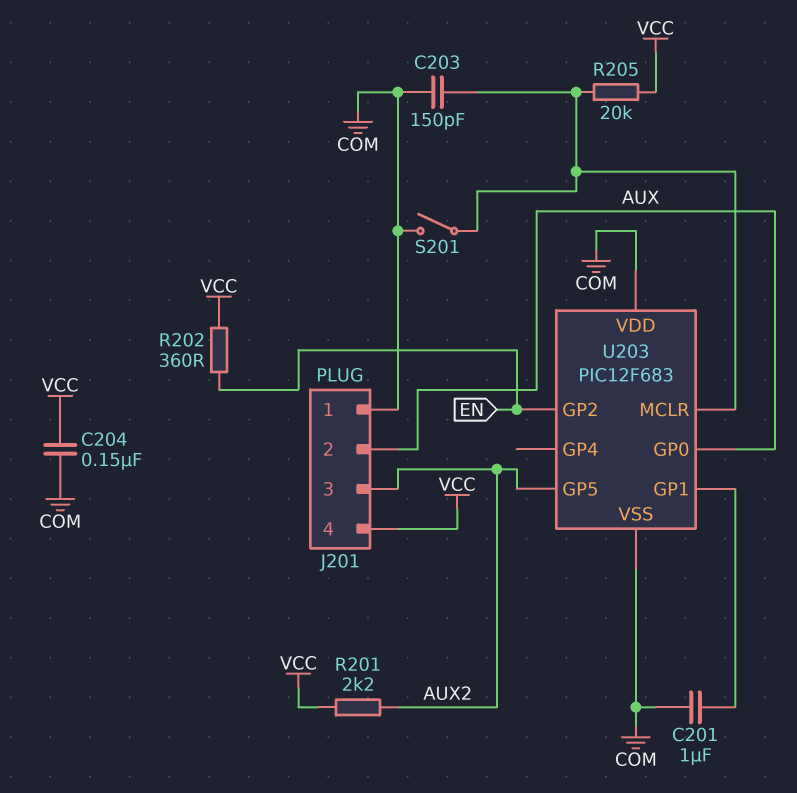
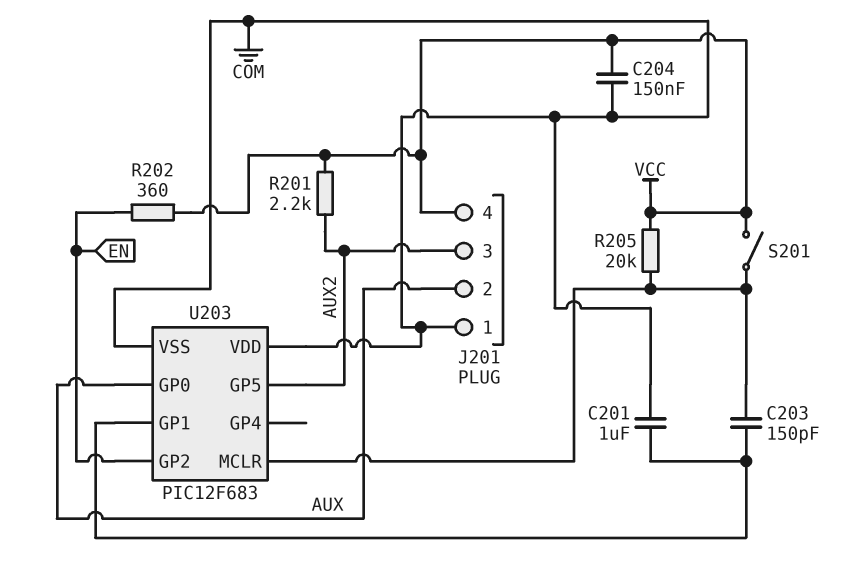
C203: 150pF (COM, U203/MCLR) -> 150pF (U203/GP1, U203/MCLR)
S201: switch (COM, U203/MCLR) -> switch (U203/MCLR, VCC)

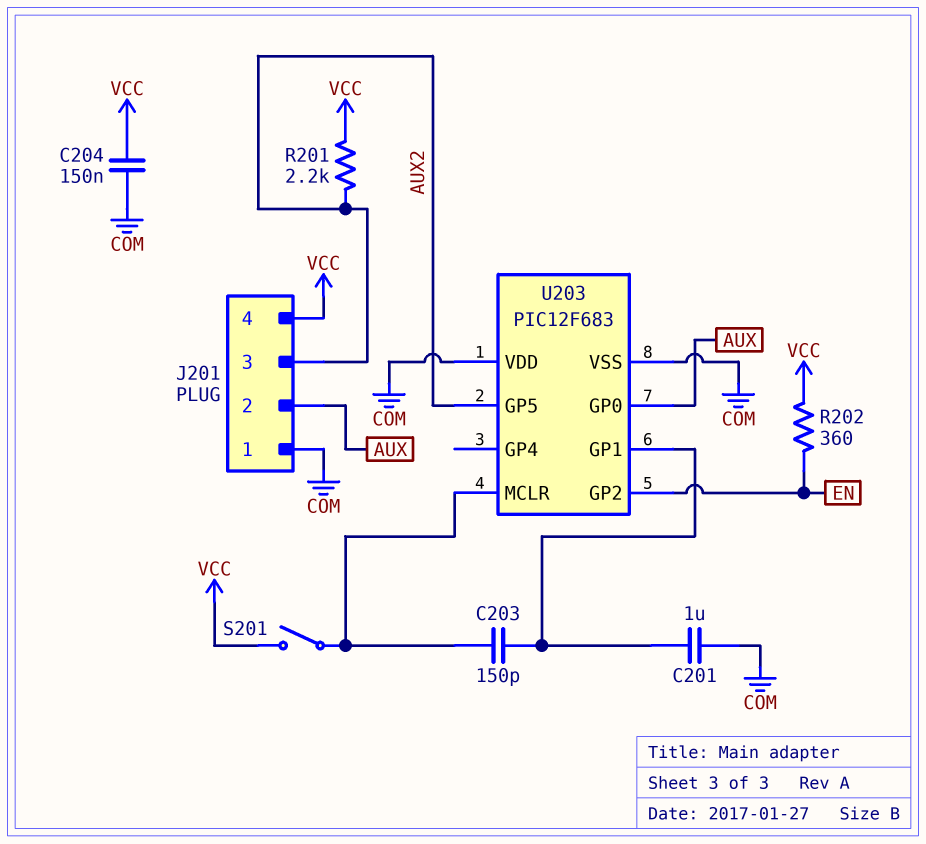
R205: 20k (U203/MCLR, VCC) -> none

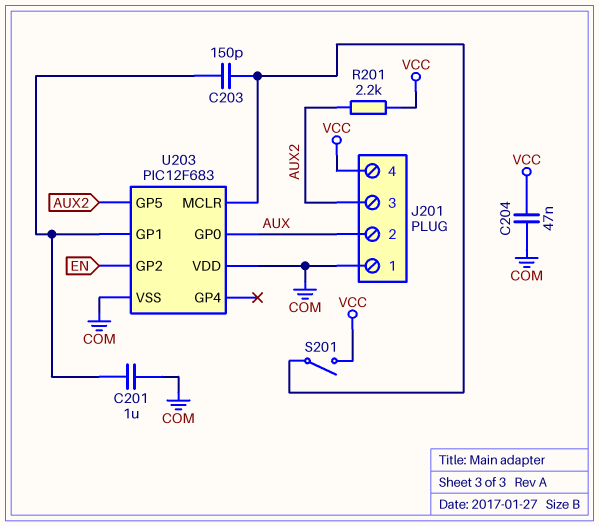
C204: 150nF (COM, VCC) -> 47nF (COM, VCC)
R202: 360 (EN, VCC) -> none

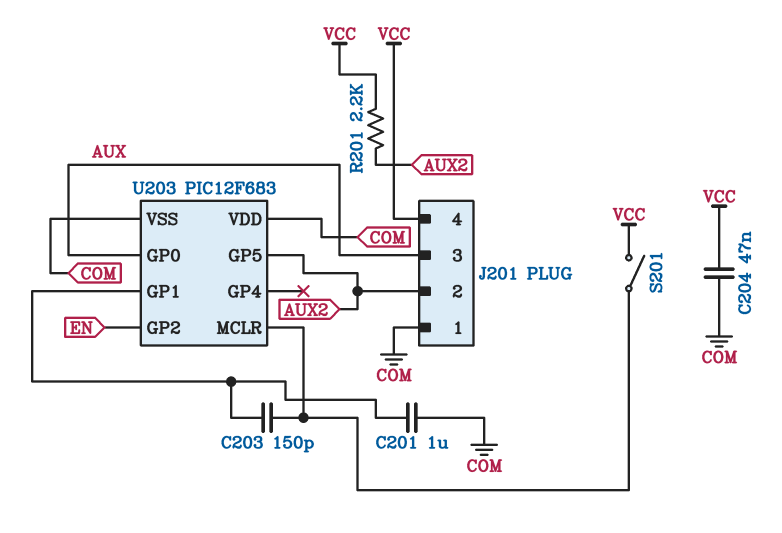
J201 pin 2: AUX -> AUX2
J201 pin 3: AUX2 -> AUX

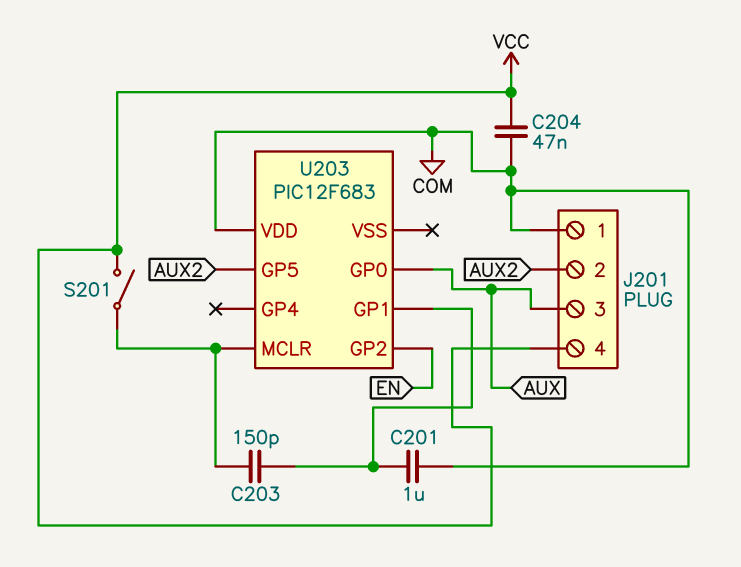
R201: 2.2k (AUX2, VCC) -> none
U203 pin VSS: COM -> none

